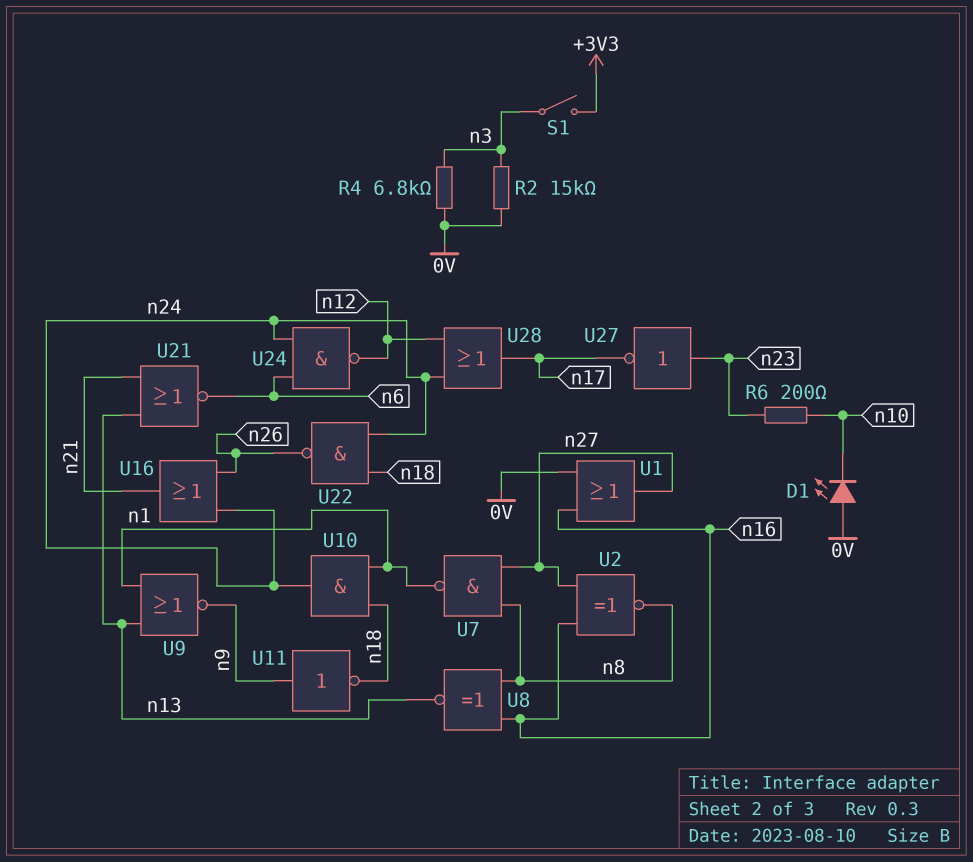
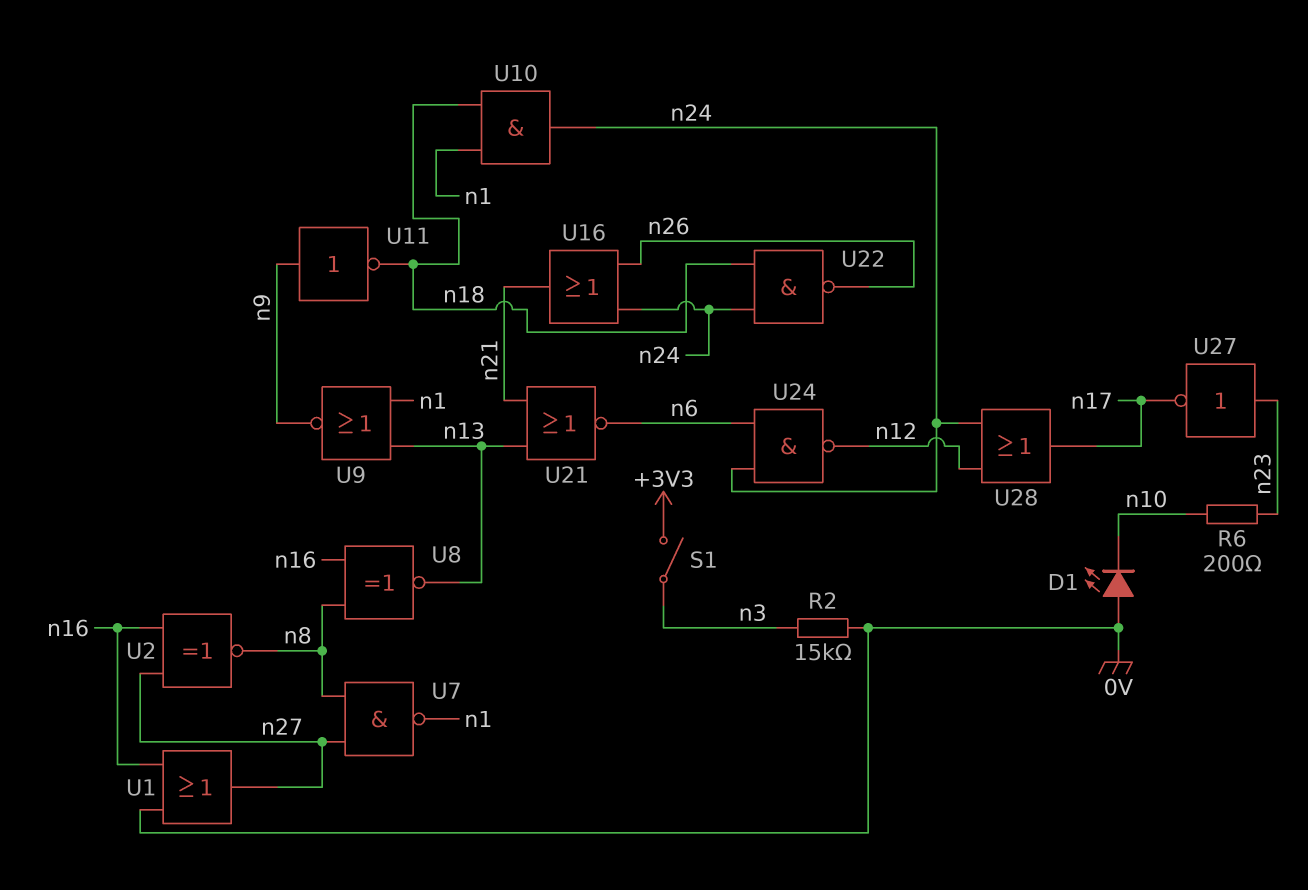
R4: 6.8k (0V, n3) -> none

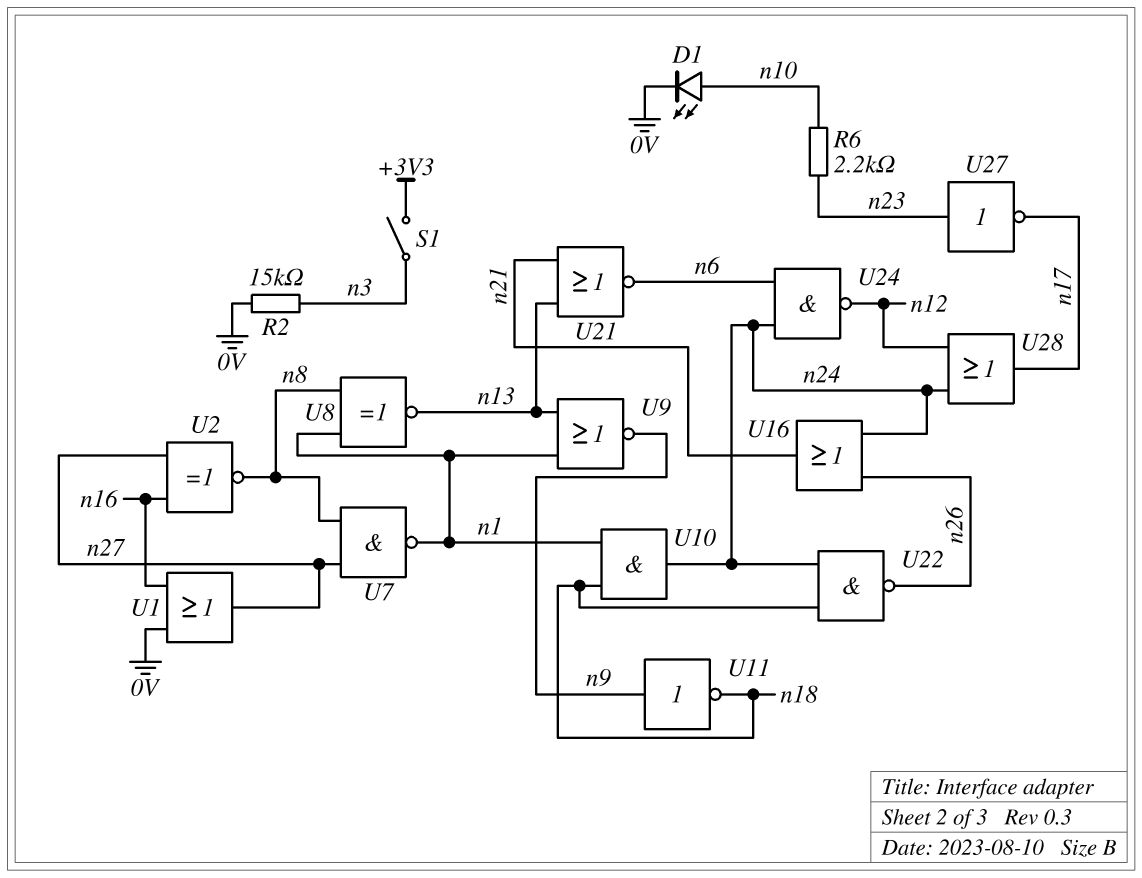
D1: LED (A 0V, K n10) -> LED (A n10, K 0V)
R6: 200 (n10, n23) -> 2.2k (n10, n23)
U8: XNOR (in n8, in n16, out n13) -> XNOR (in n1, in n8, out n13)

